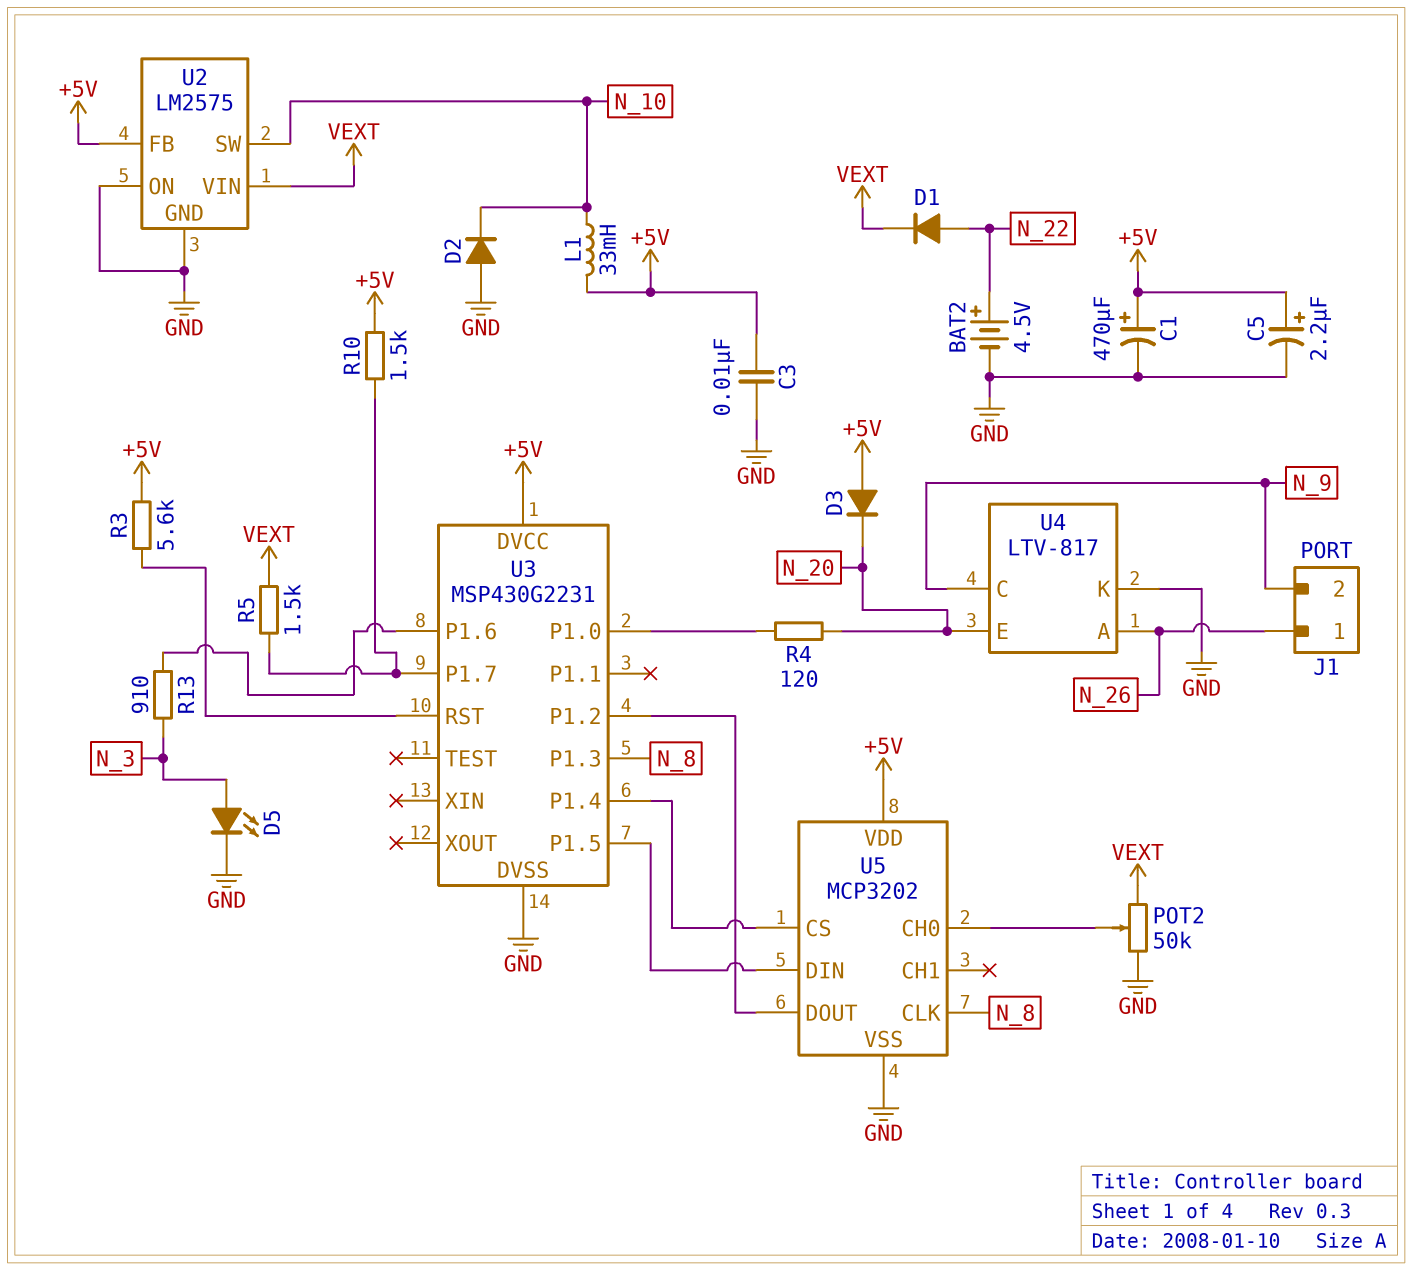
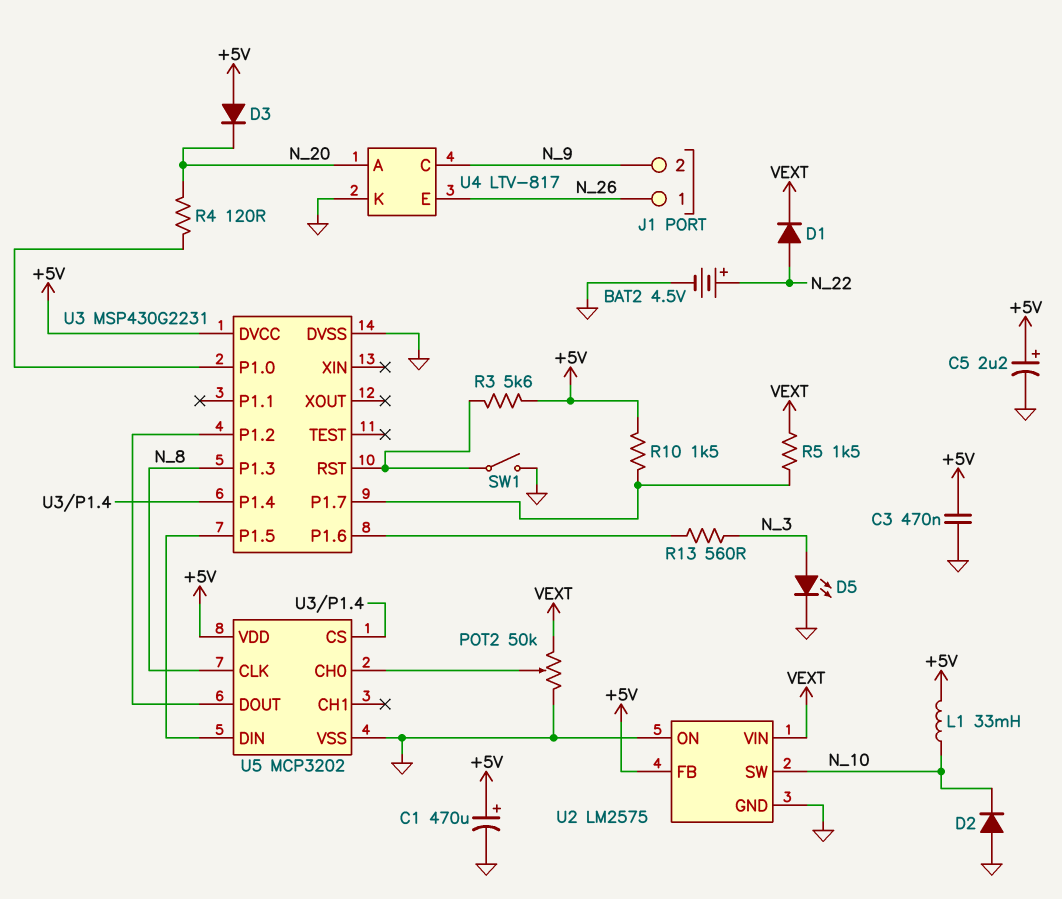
C3: 10nF (+5V, GND) -> 470nF (+5V, GND)
R13: 910 (N_3, U3/P1.6) -> 560 (N_3, U3/P1.6)
SW1: none -> switch (GND, U3/RST)
U4 pin A: N_26 -> N_20
U4 pin E: N_20 -> N_26

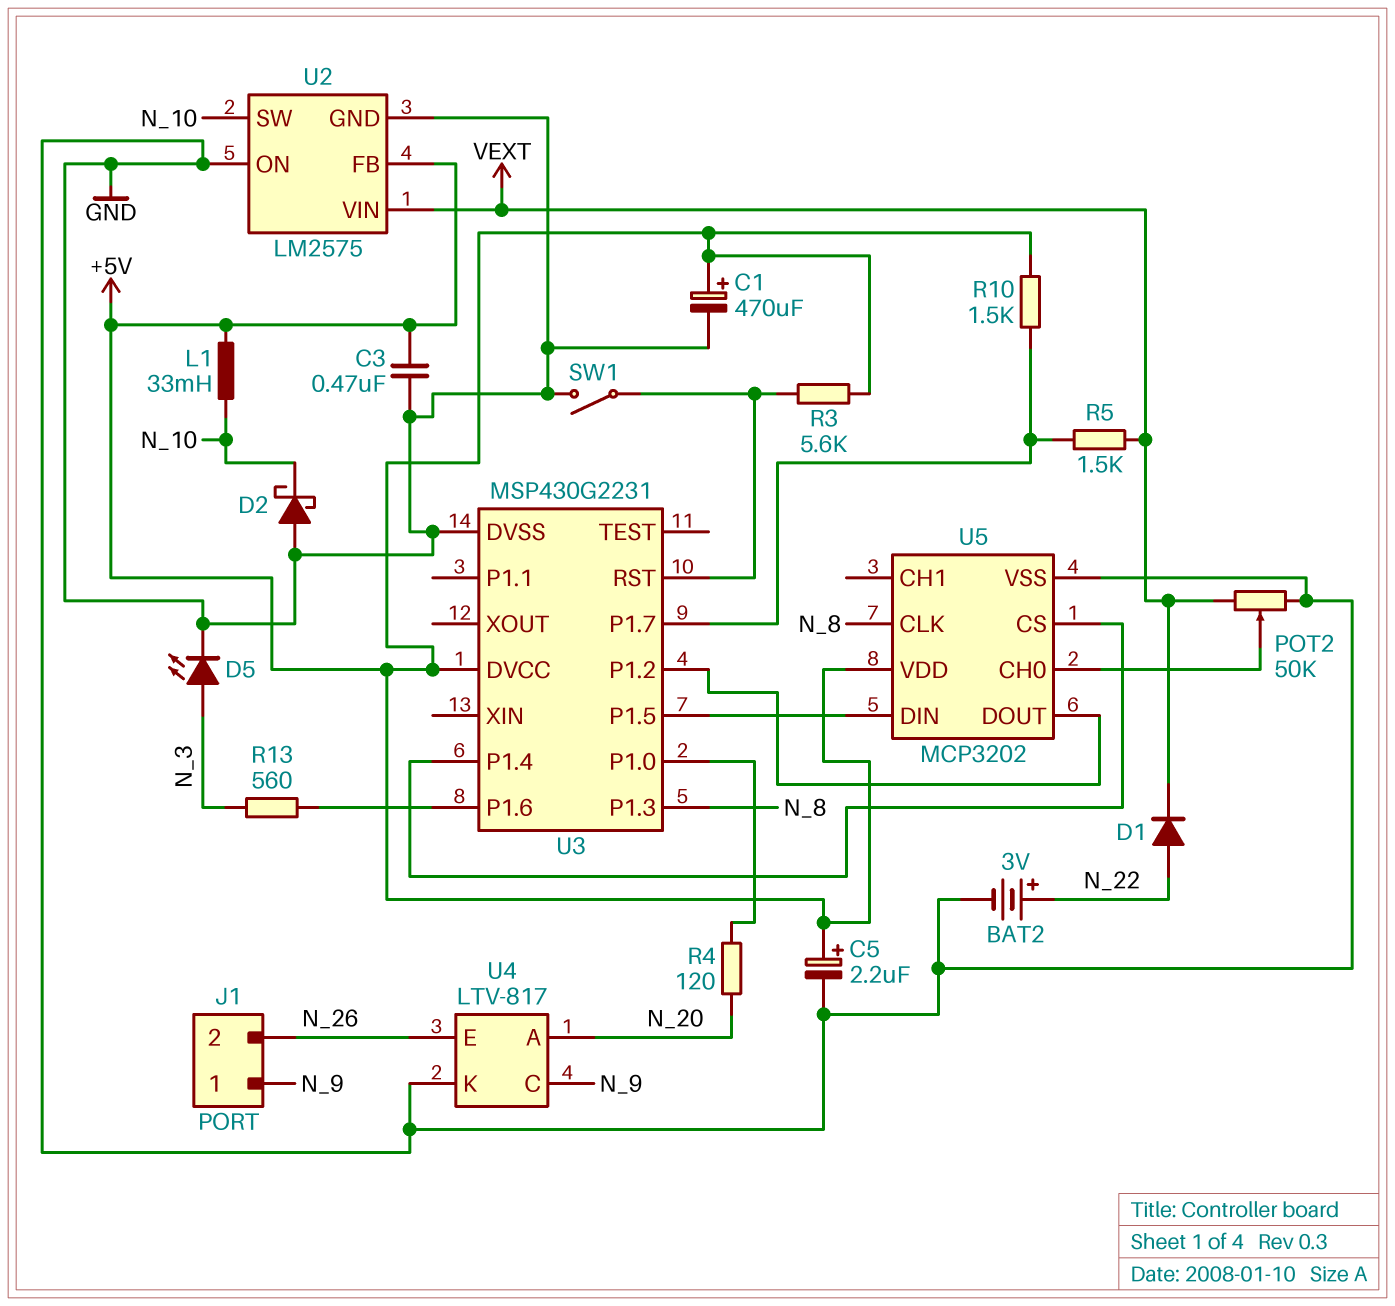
BAT2: 4.5V (plus N_22, minus GND) -> 3V (plus N_22, minus GND)
D2: diode (A GND, K N_10) -> schottky (A GND, K N_10)
D3: diode (A +5V, K N_20) -> none
J1 pin 1: N_26 -> N_9
J1 pin 2: N_9 -> N_26

